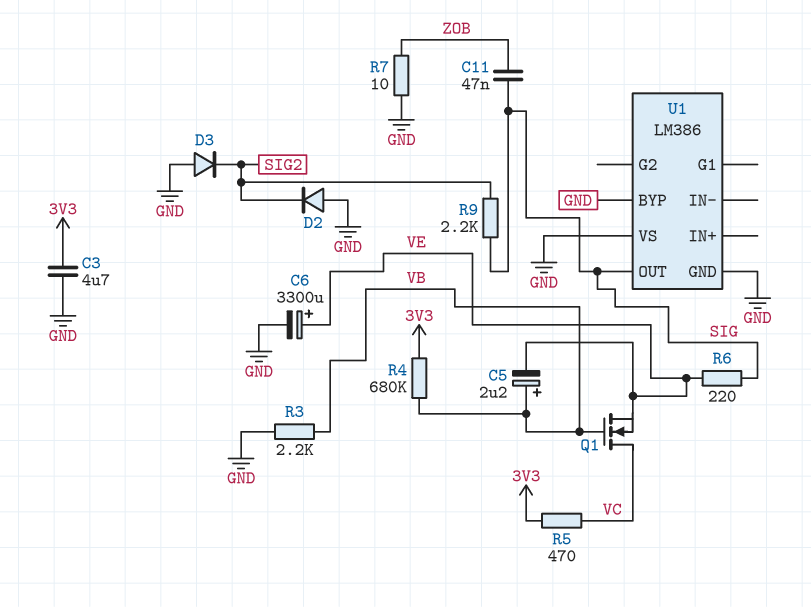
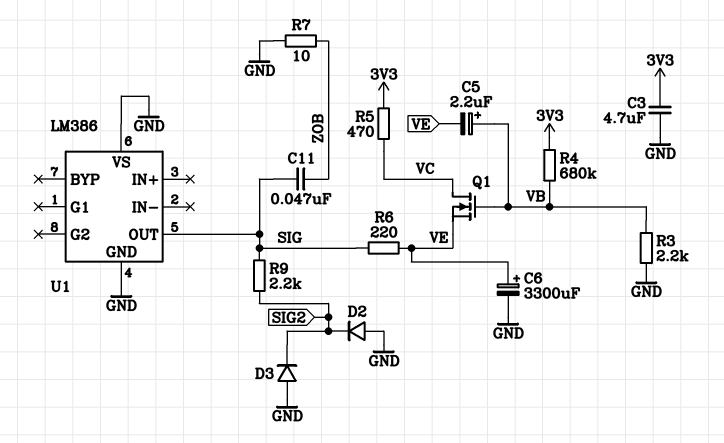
U1 pin BYP: GND -> none

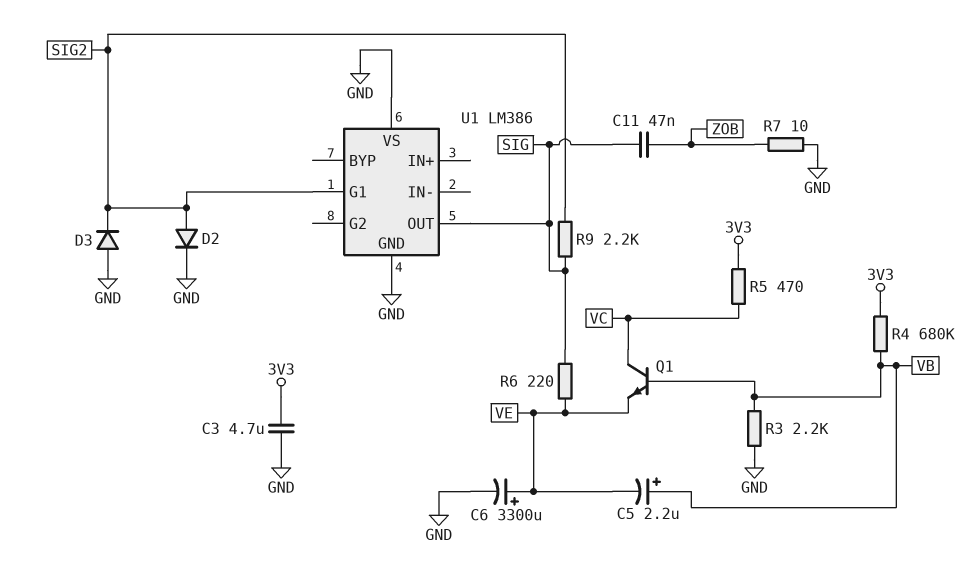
D2: diode (A GND, K SIG2) -> diode (A SIG2, K GND)
Q1: NMOS (G VB, D VC, S VE) -> NPN (B VB, C VC, E VE)
U1 pin G1: none -> SIG2

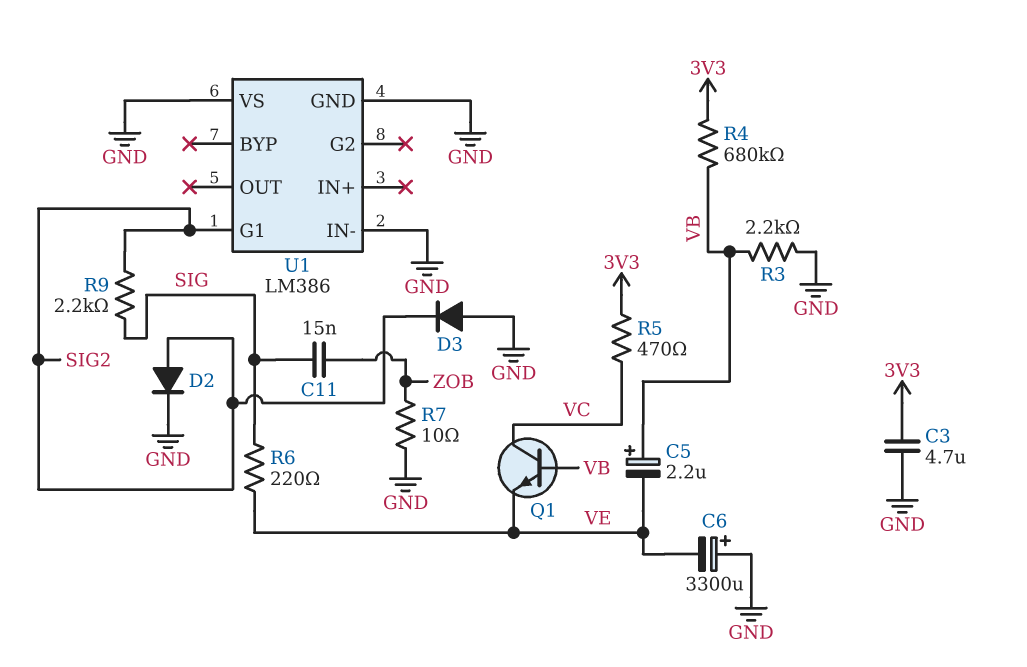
C6: 3300uF (plus VE, minus GND) -> 3300uF (plus GND, minus VE)
C11: 47nF (SIG, ZOB) -> 15nF (SIG, ZOB)
U1 pin IN-: none -> GND
U1 pin OUT: SIG -> none

